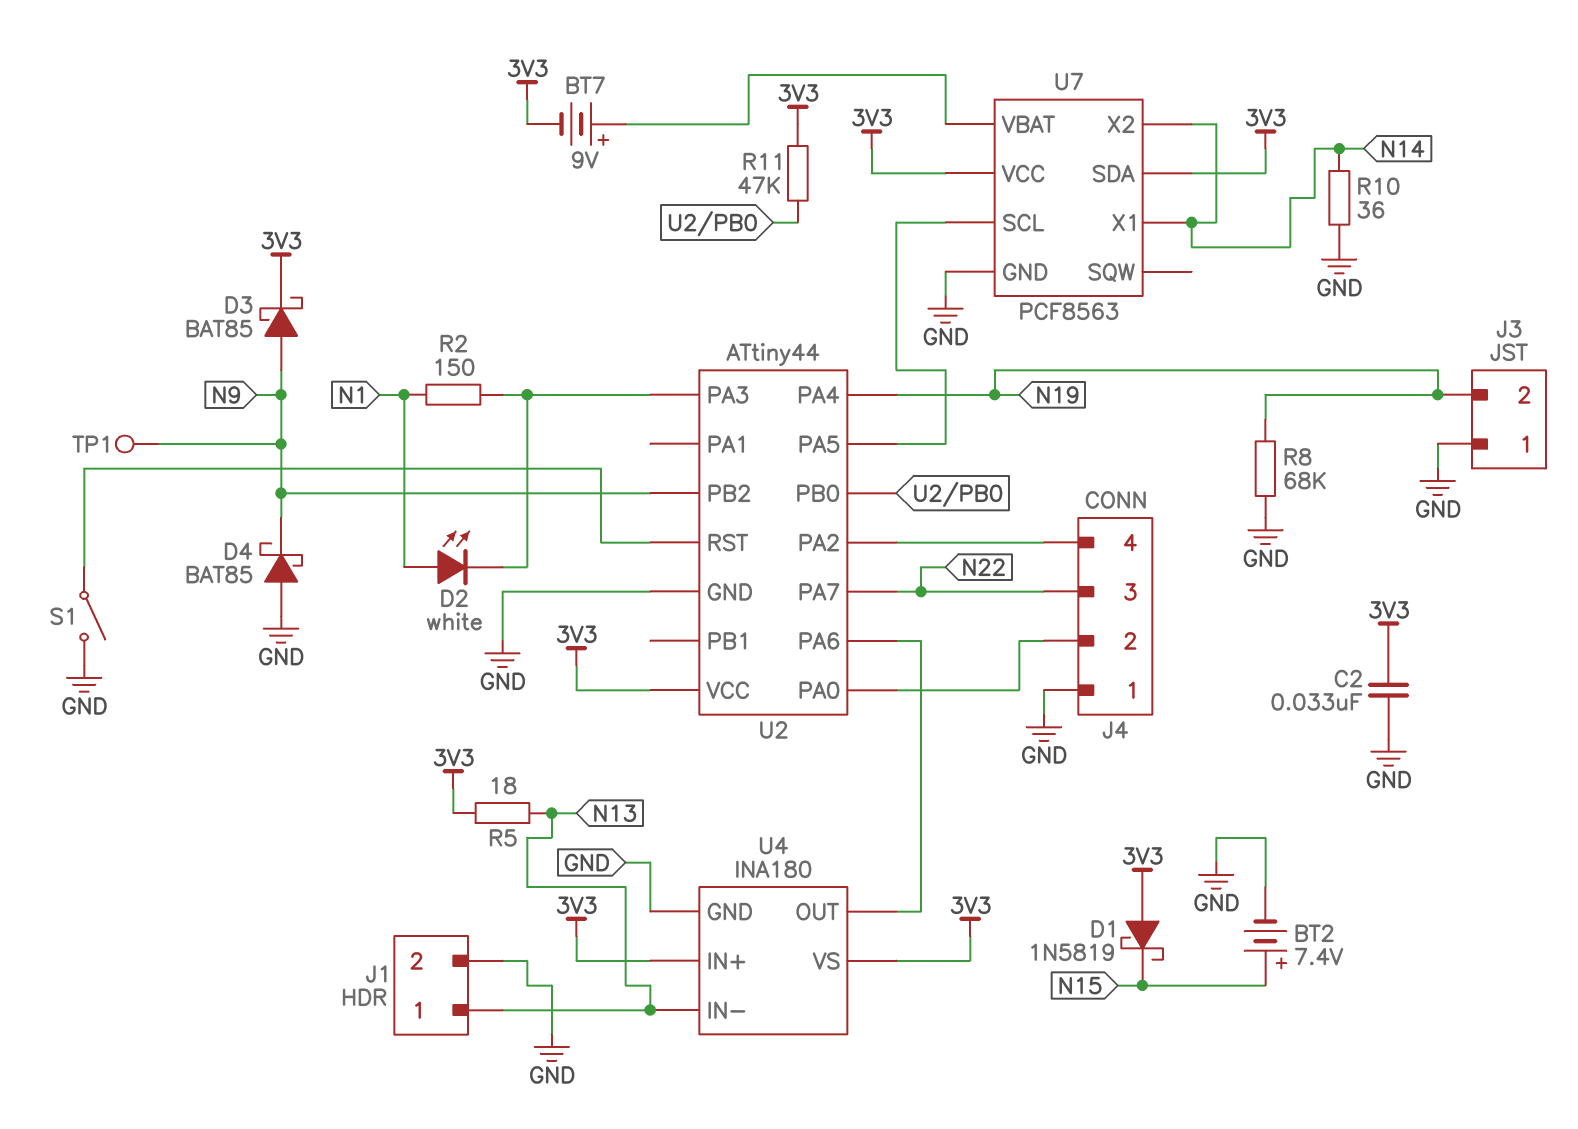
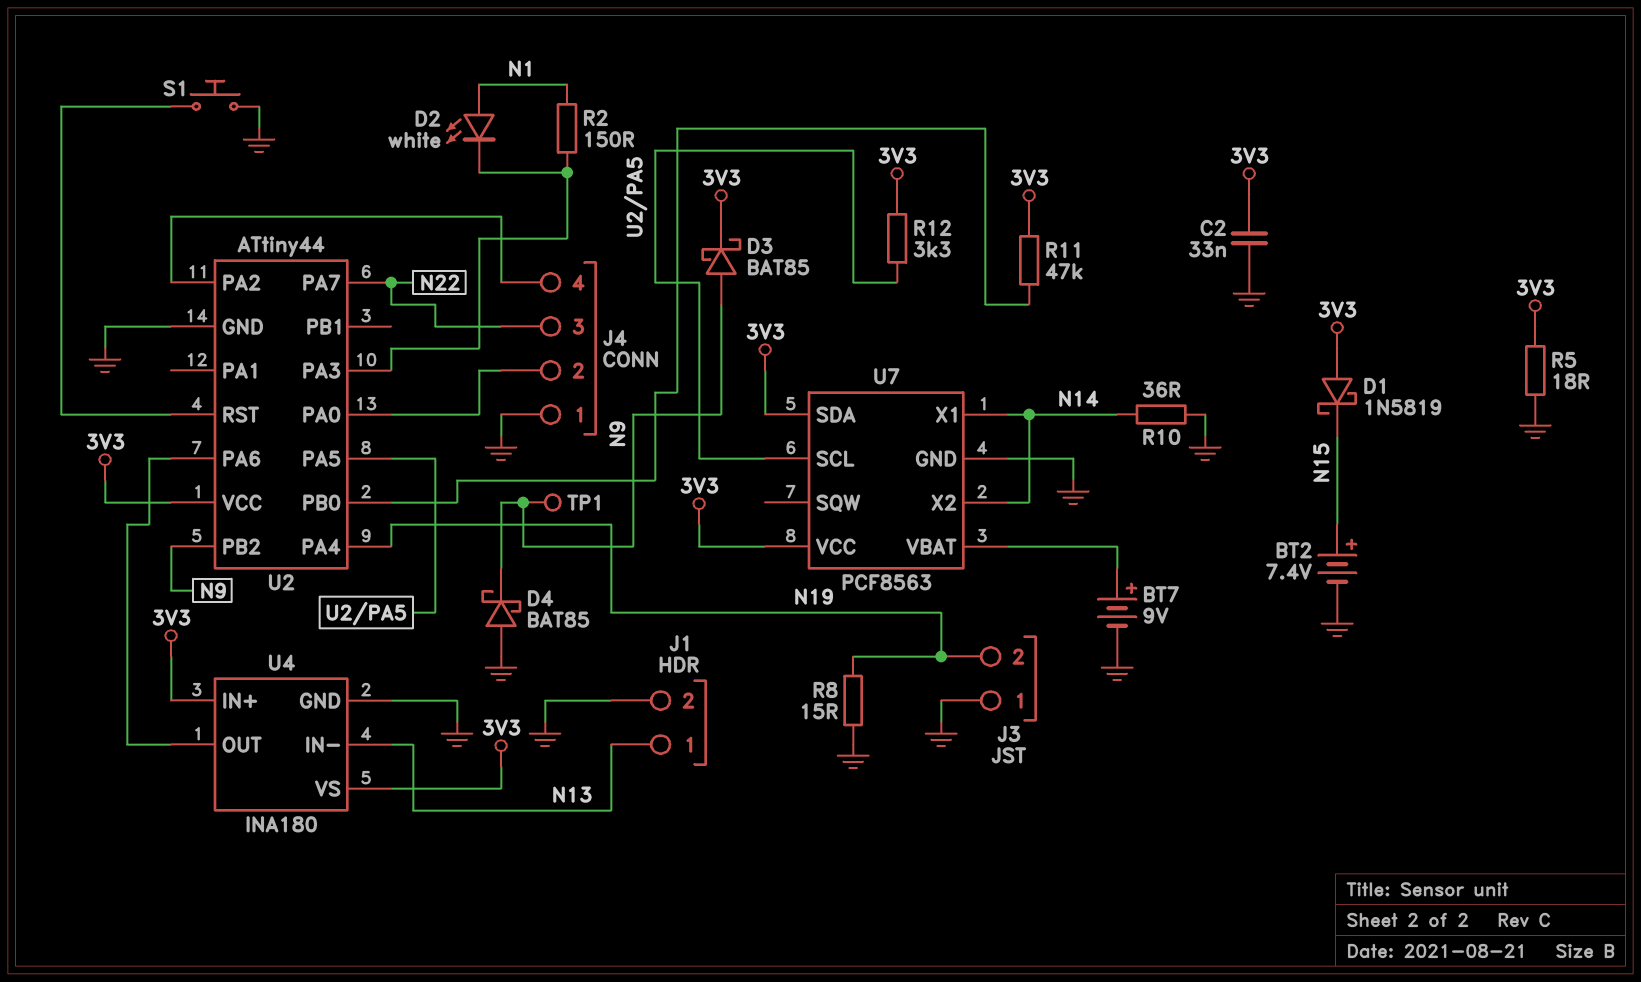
BT7: 9V (plus U7/VBAT, minus 3V3) -> 9V (plus U7/VBAT, minus GND)
R5: 18 (3V3, N13) -> 18 (3V3, GND)
R8: 68k (GND, N19) -> 15 (GND, N19)
R12: none -> 3.3k (3V3, U2/PA5)
S1: switch (GND, U2/RST) -> button (GND, U2/RST)

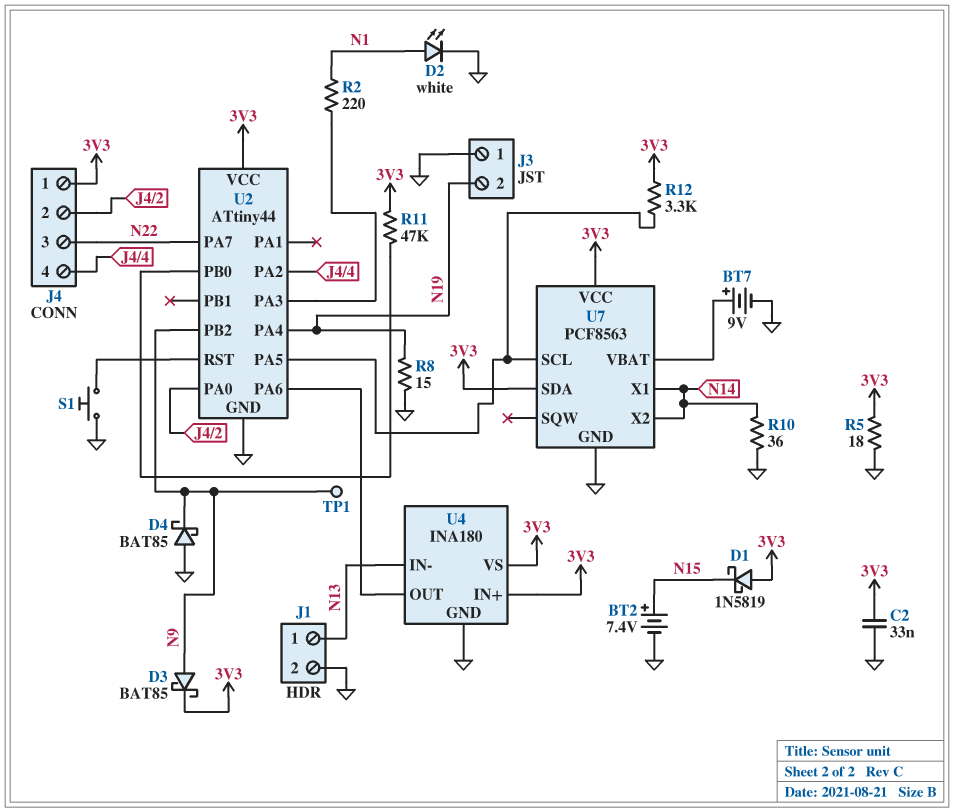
D2: LED white (A N1, K U2/PA3) -> LED white (A N1, K GND)
J4 pin 1: GND -> 3V3
R2: 150 (N1, U2/PA3) -> 220 (N1, U2/PA3)

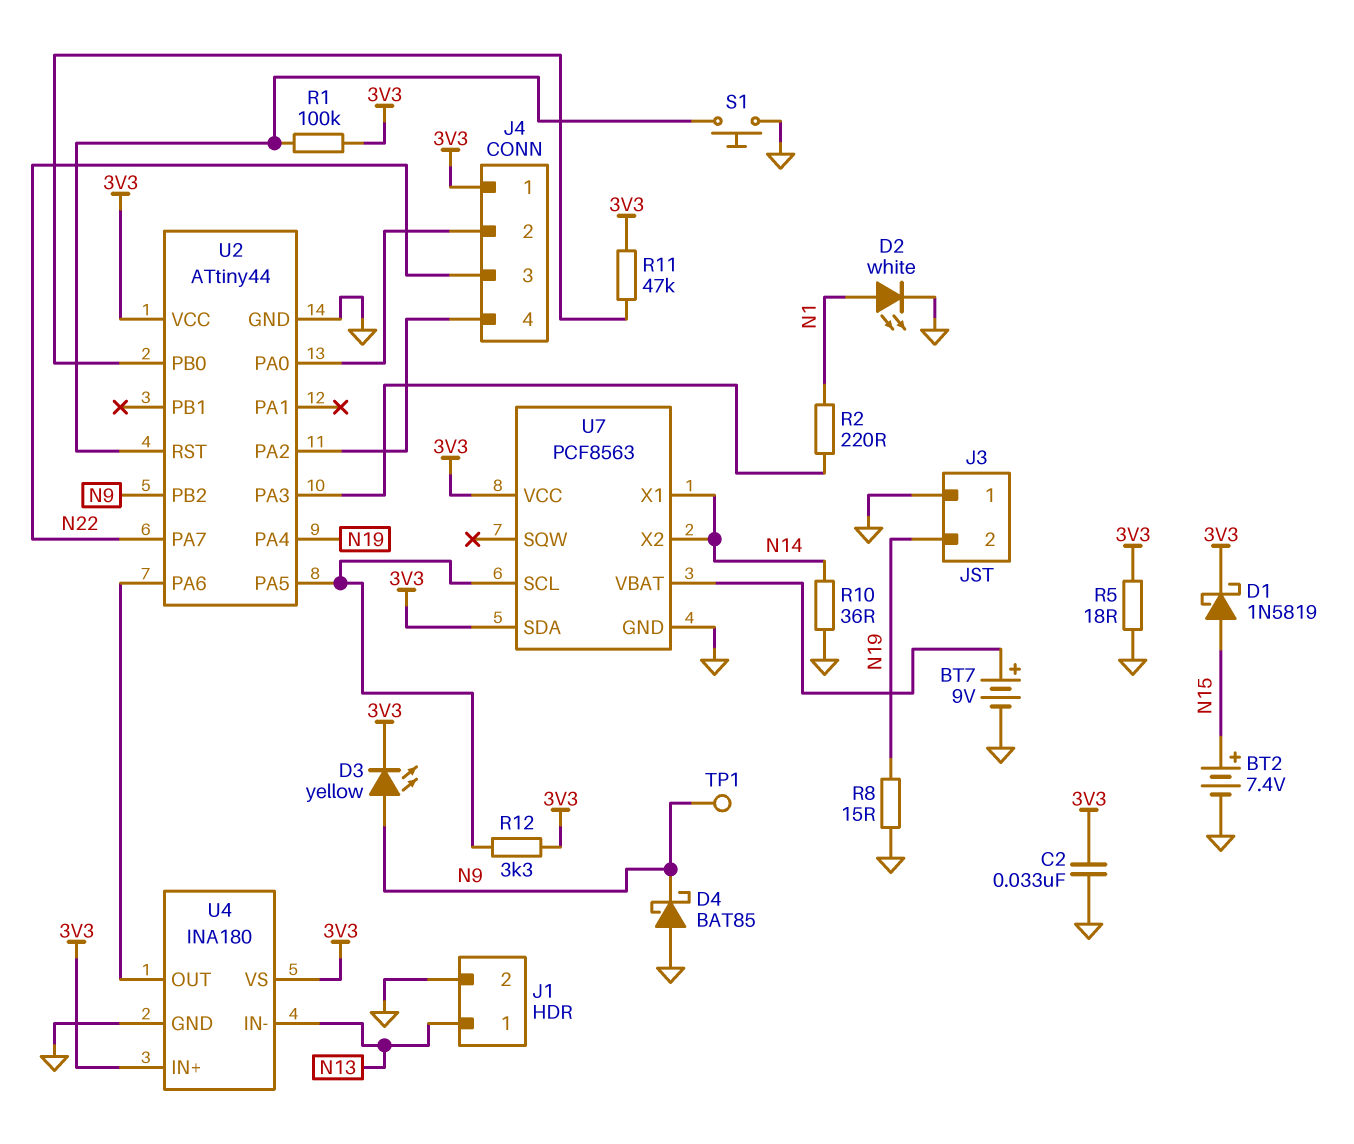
D1: schottky 1N5819 (A 3V3, K N15) -> schottky 1N5819 (A N15, K 3V3)
D3: schottky BAT85 (A N9, K 3V3) -> LED yellow (A N9, K 3V3)
R1: none -> 100k (3V3, U2/RST)

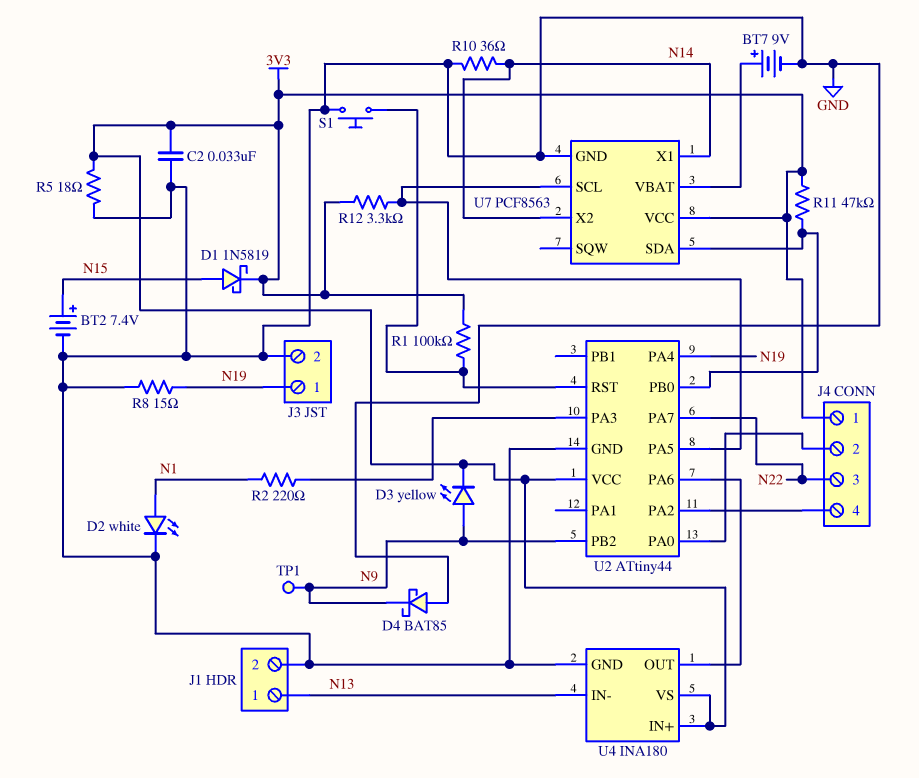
J3 pin 1: GND -> N19
J3 pin 2: N19 -> GND
U7 pin SDA: 3V3 -> U2/PB0

